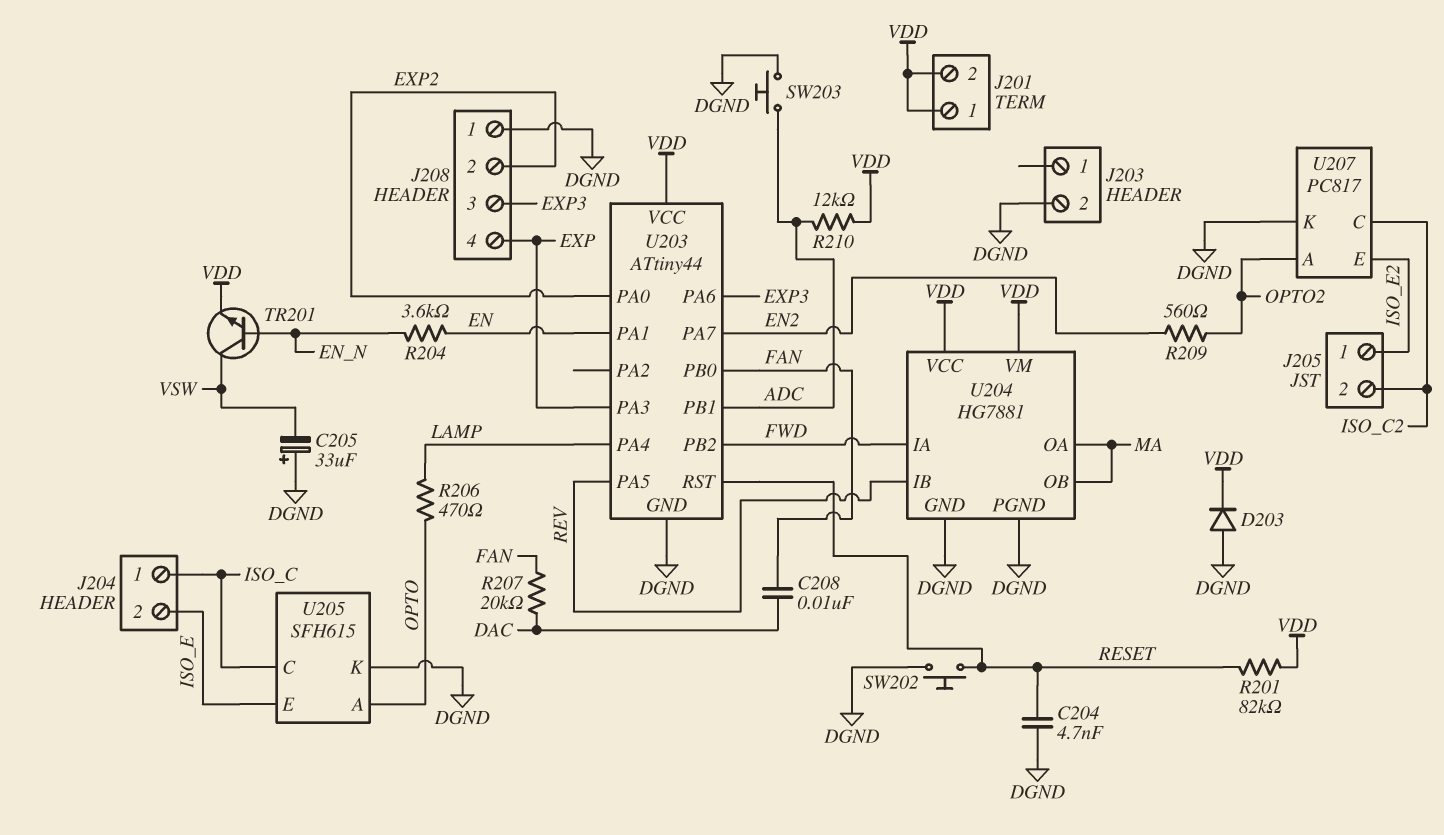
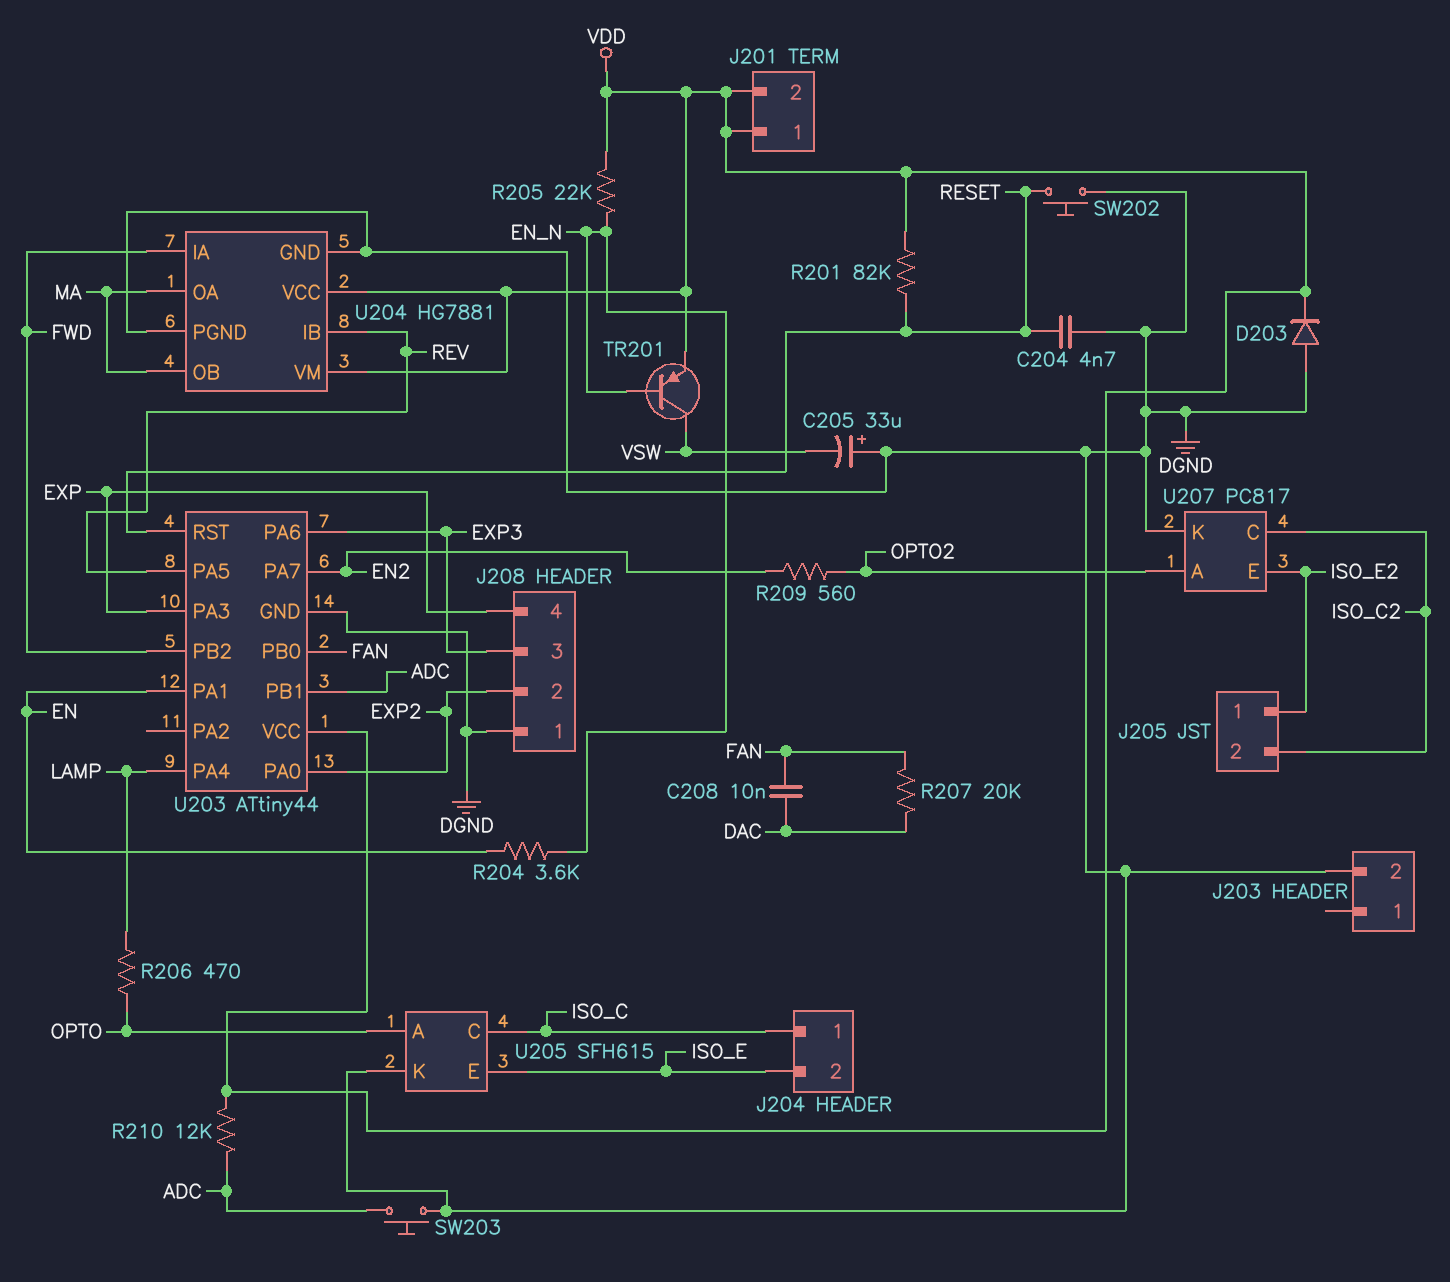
R205: none -> 22k (EN_N, VDD)
TR201: NPN (B EN_N, C VSW, E VDD) -> PNP (B EN_N, C VSW, E VDD)

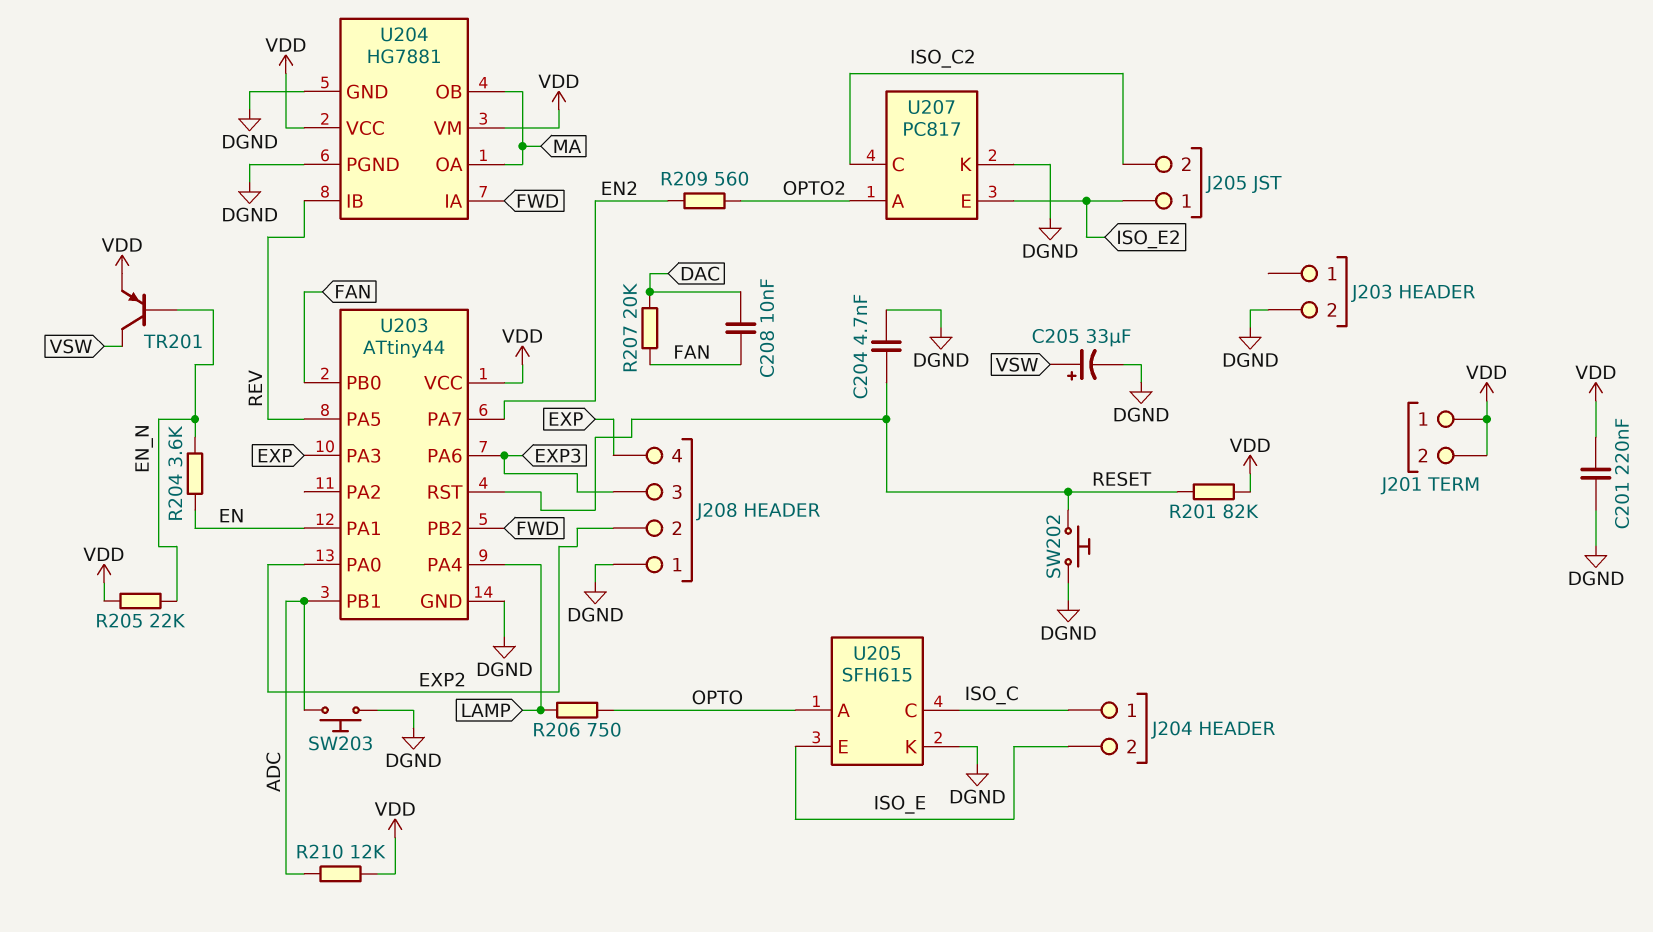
C201: none -> 220nF (DGND, VDD)
C205: 33uF (plus DGND, minus VSW) -> 33uF (plus VSW, minus DGND)
D203: diode (A DGND, K VDD) -> none
R206: 470 (LAMP, OPTO) -> 750 (LAMP, OPTO)

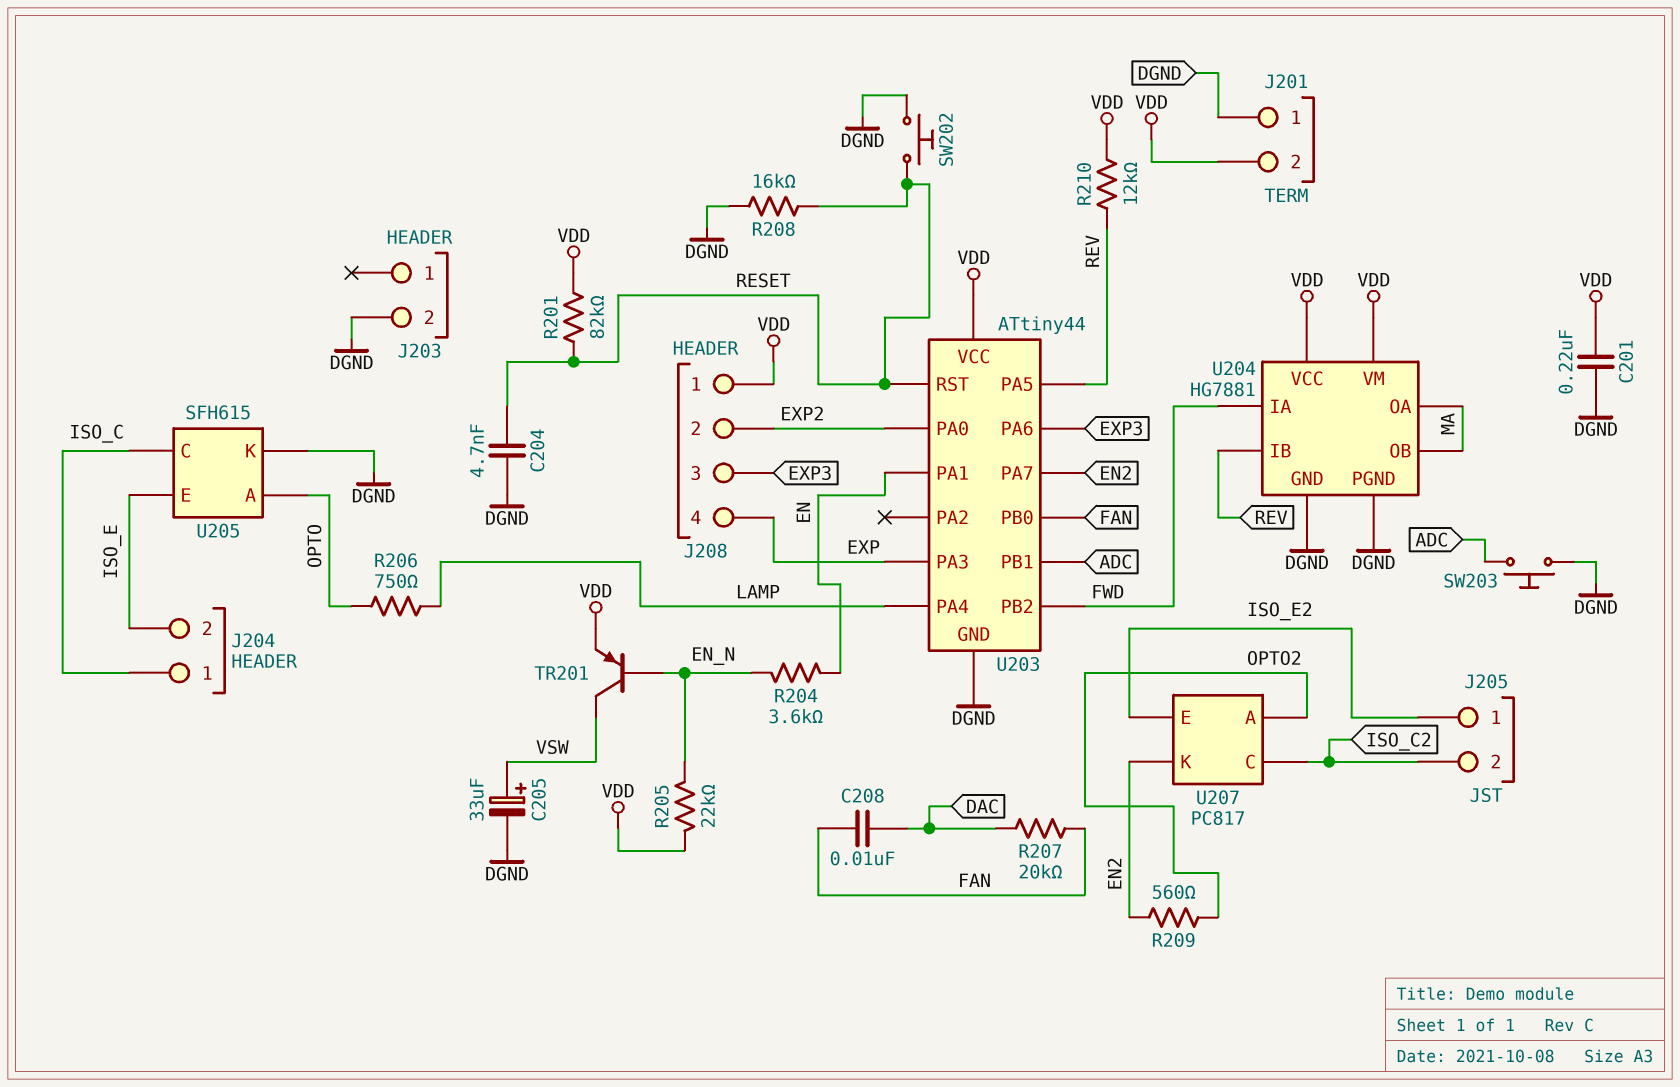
J201 pin 1: VDD -> DGND
J208 pin 1: DGND -> VDD
R208: none -> 16k (DGND, RESET)
R210: 12k (ADC, VDD) -> 12k (REV, VDD)
U207 pin K: DGND -> EN2

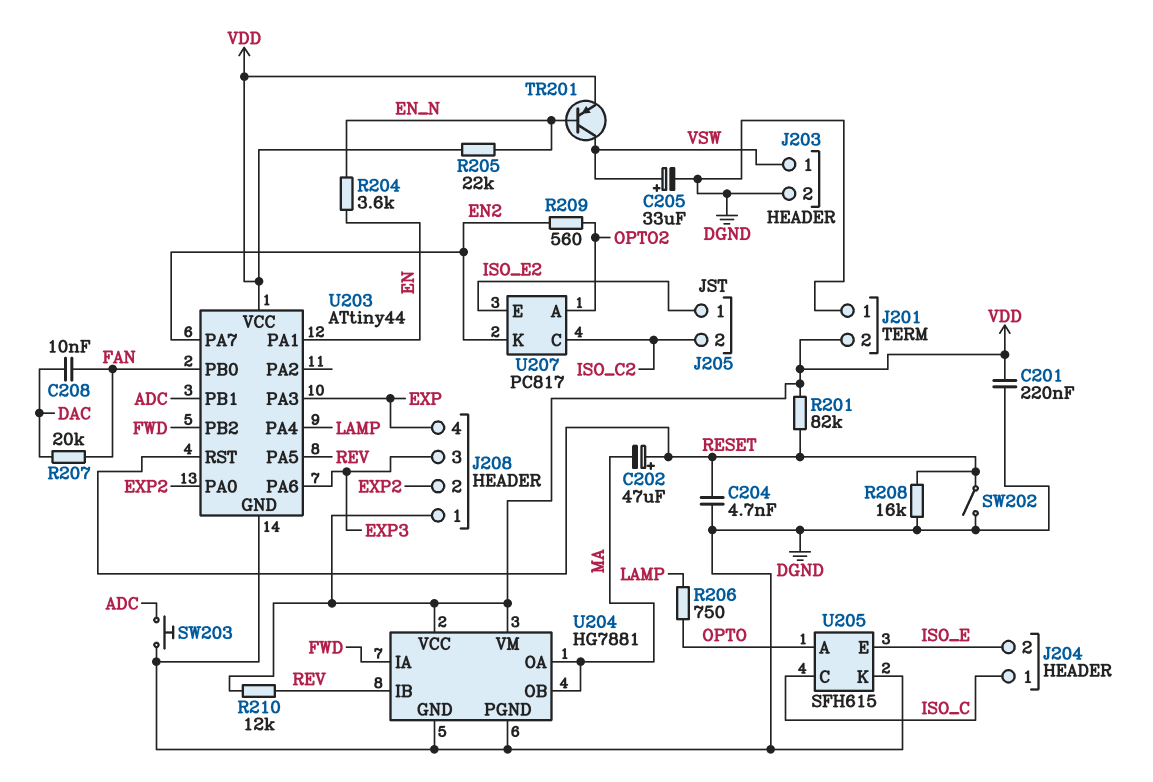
C202: none -> 47uF (plus RESET, minus MA)
J203 pin 1: none -> VSW
SW202: button (DGND, RESET) -> switch (DGND, RESET)

